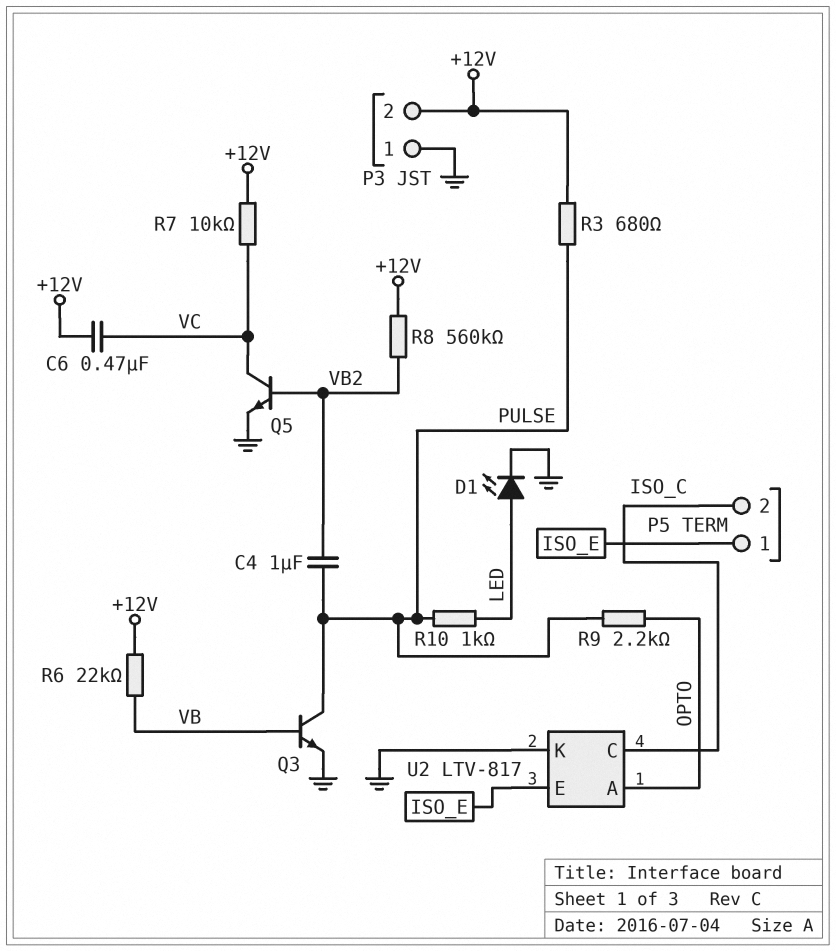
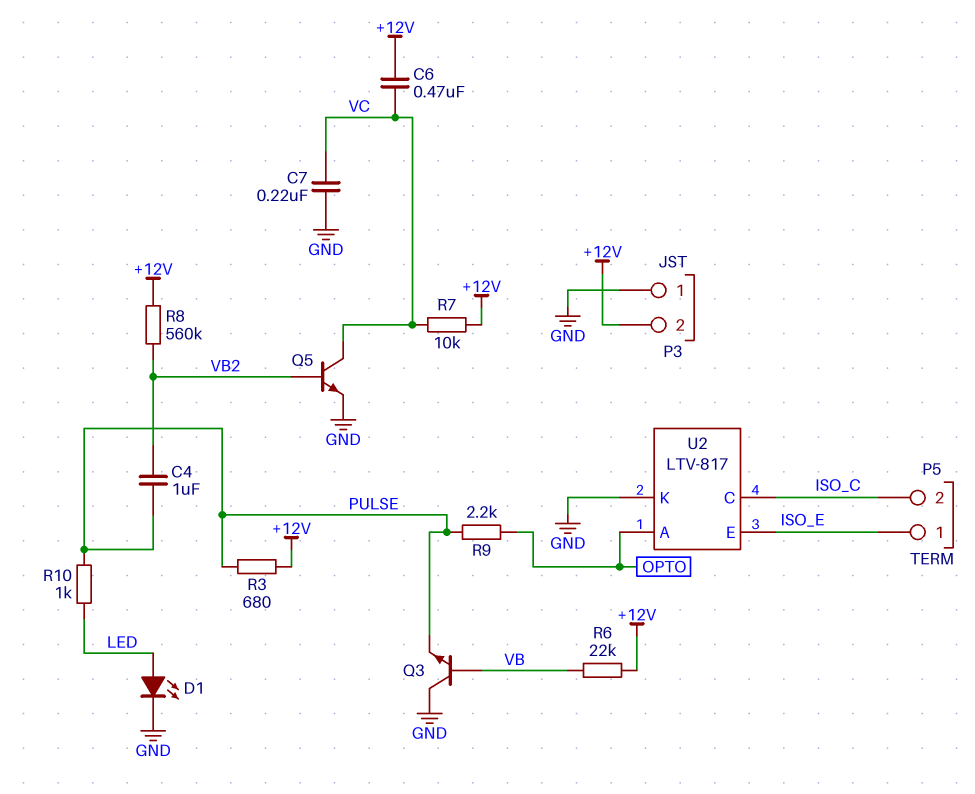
C7: none -> 220nF (GND, VC)
Q3: NPN (B VB, C PULSE, E GND) -> NPN (B VB, C GND, E PULSE)

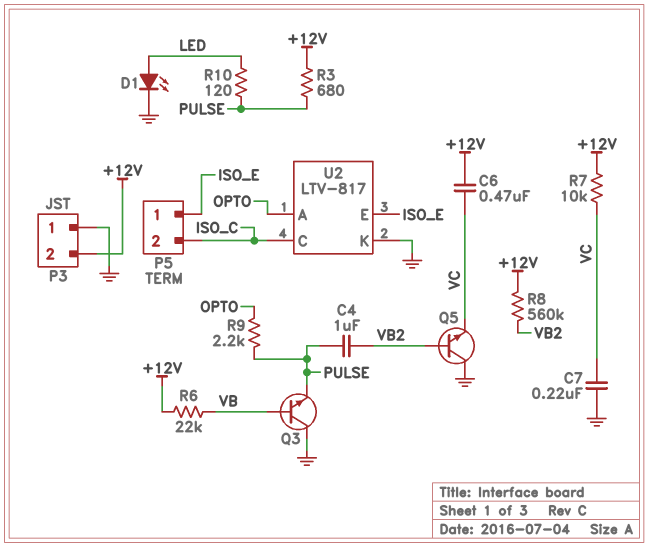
Q5: NPN (B VB2, C VC, E GND) -> NPN (B VB2, C GND, E VC)
R10: 1k (LED, PULSE) -> 120 (LED, PULSE)

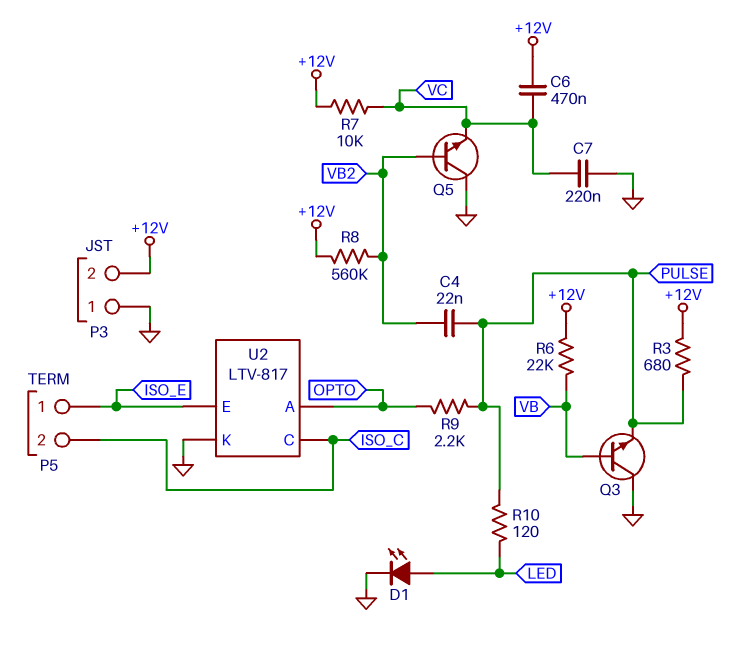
C4: 1uF (PULSE, VB2) -> 22nF (PULSE, VB2)

